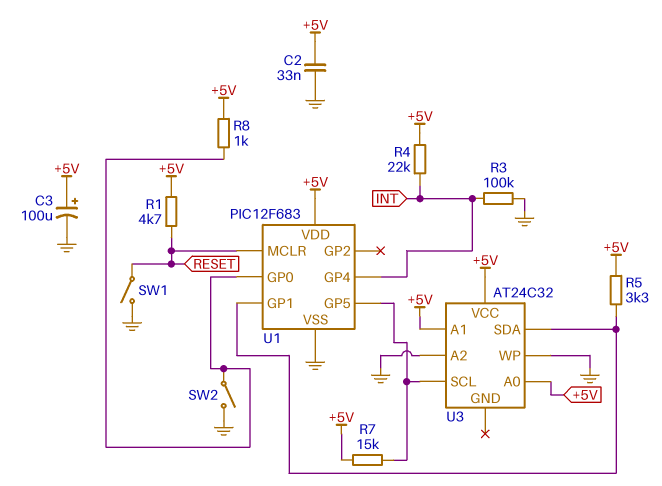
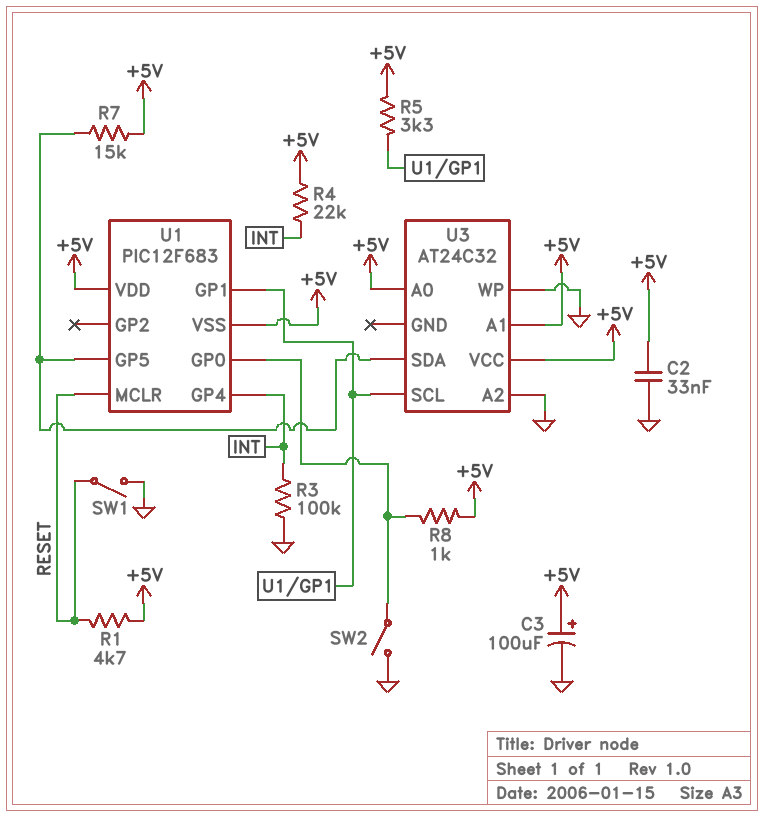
U1 pin VSS: GND -> +5V
U3 pin SCL: U1/GP5 -> U1/GP1
U3 pin SDA: U1/GP1 -> U1/GP5

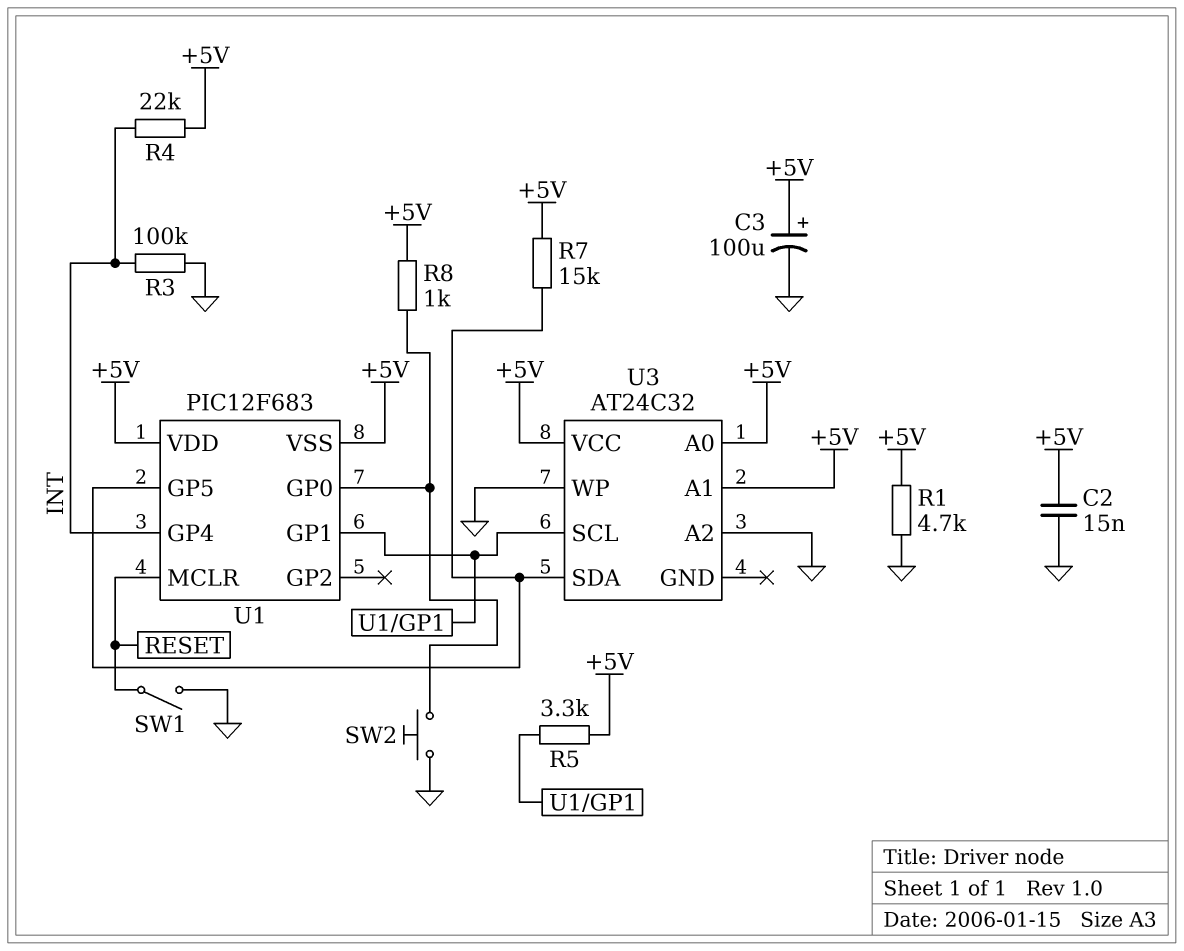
C2: 33nF (+5V, GND) -> 15nF (+5V, GND)
R1: 4.7k (+5V, RESET) -> 4.7k (+5V, GND)
SW2: switch (GND, U1/GP0) -> button (GND, U1/GP0)

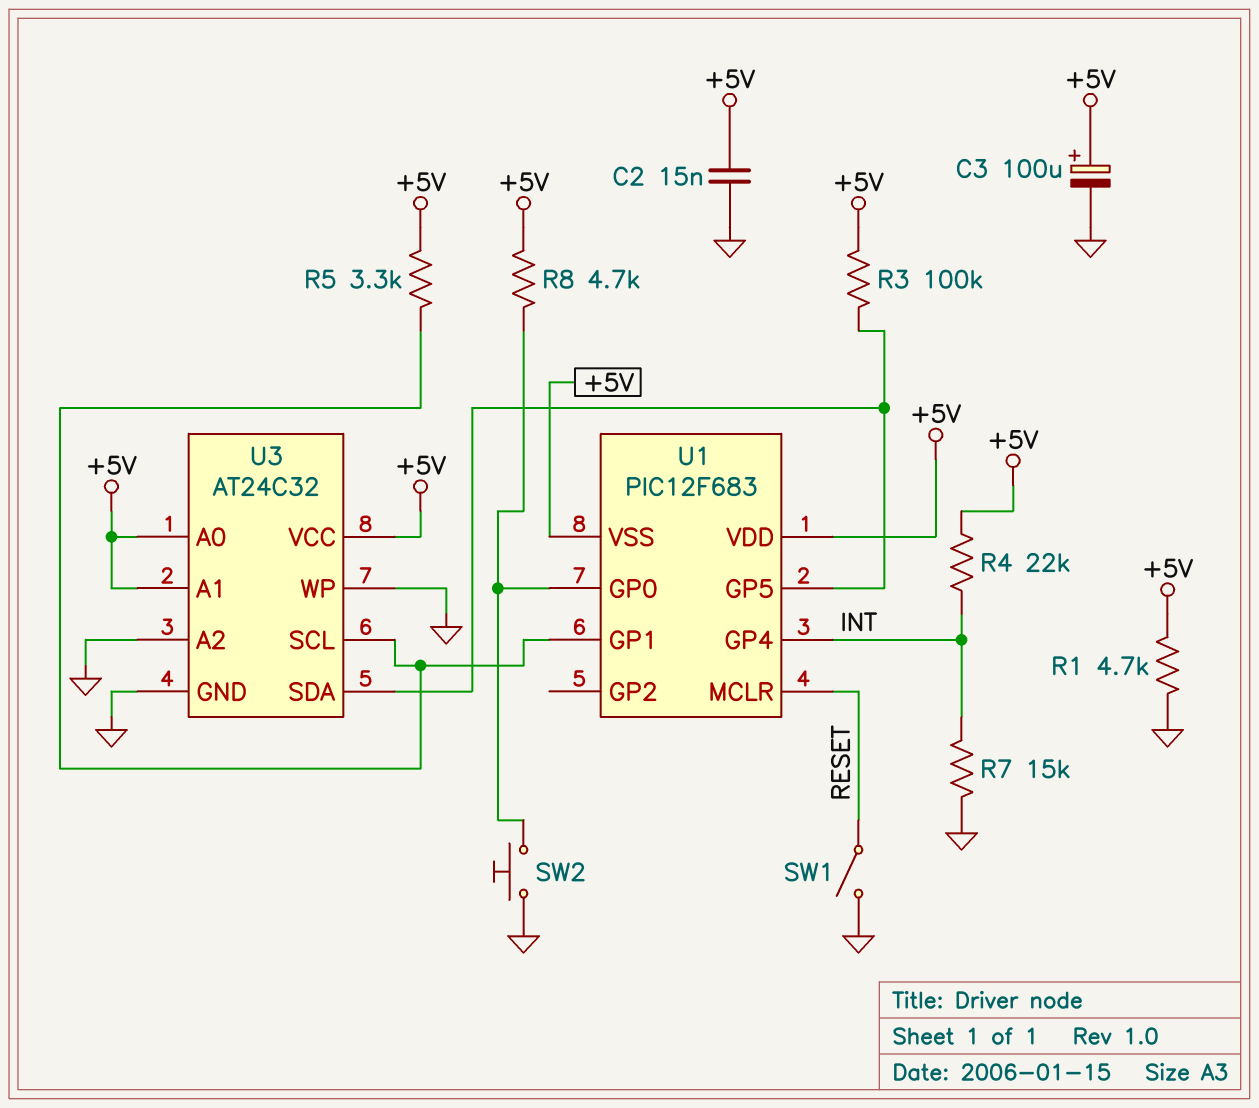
R3: 100k (GND, INT) -> 100k (+5V, U1/GP5)
R7: 15k (+5V, U1/GP5) -> 15k (GND, INT)
R8: 1k (+5V, U1/GP0) -> 4.7k (+5V, U1/GP0)
U3 pin GND: none -> GND

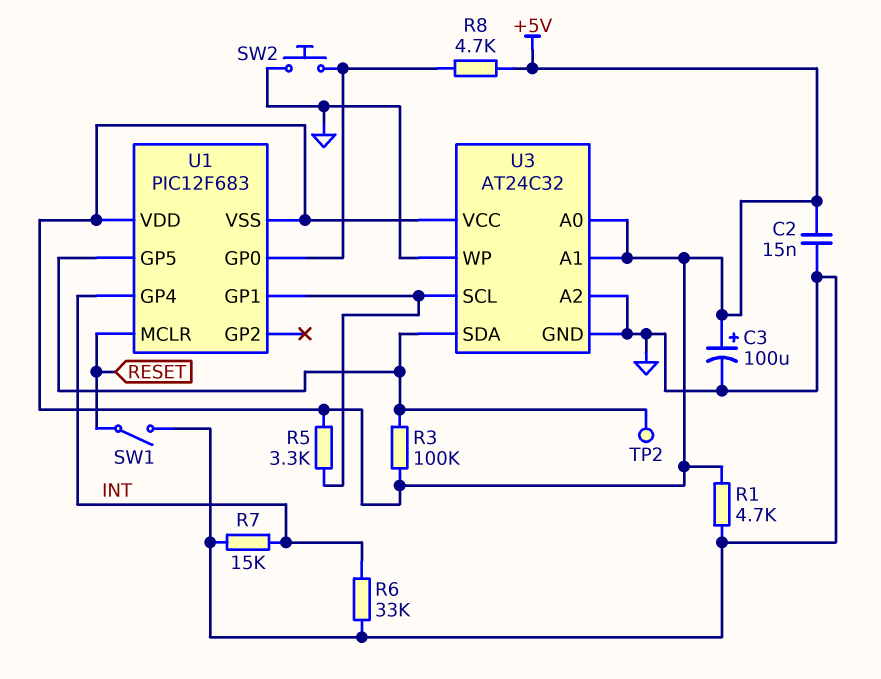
R4: 22k (+5V, INT) -> none
R6: none -> 33k (GND, INT)
TP2: none -> test point (U1/GP5)

